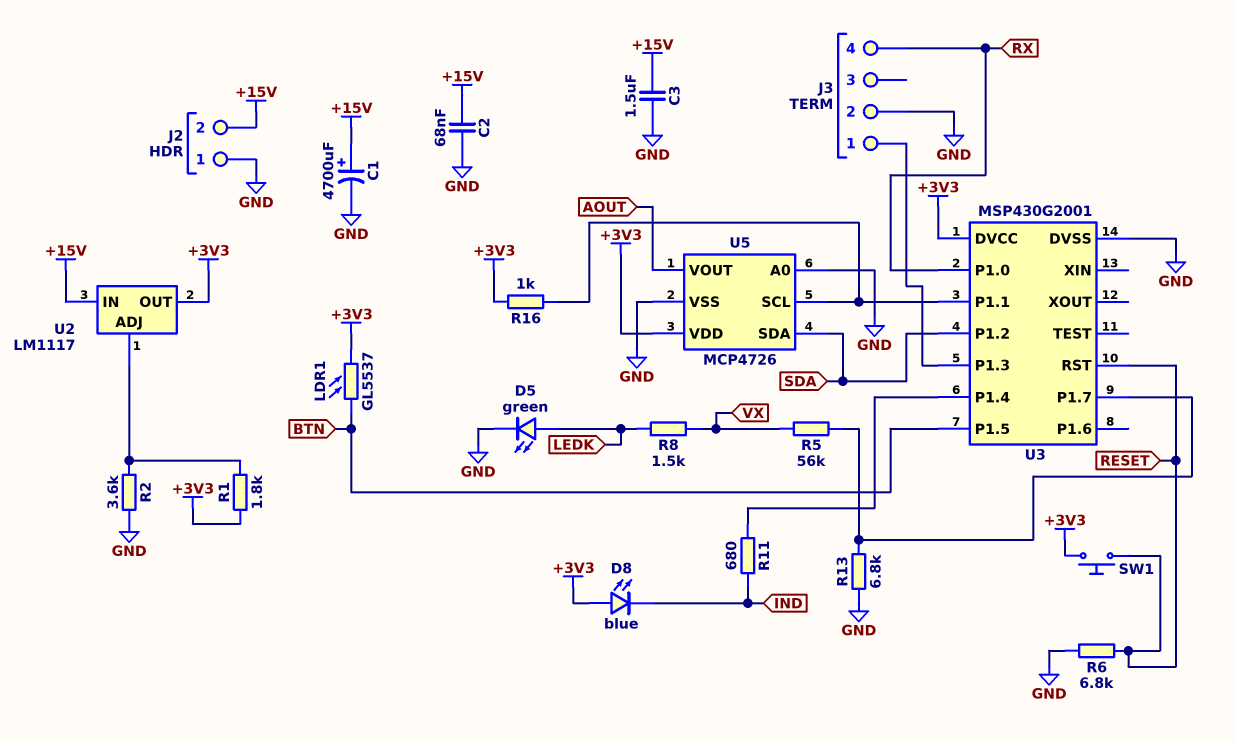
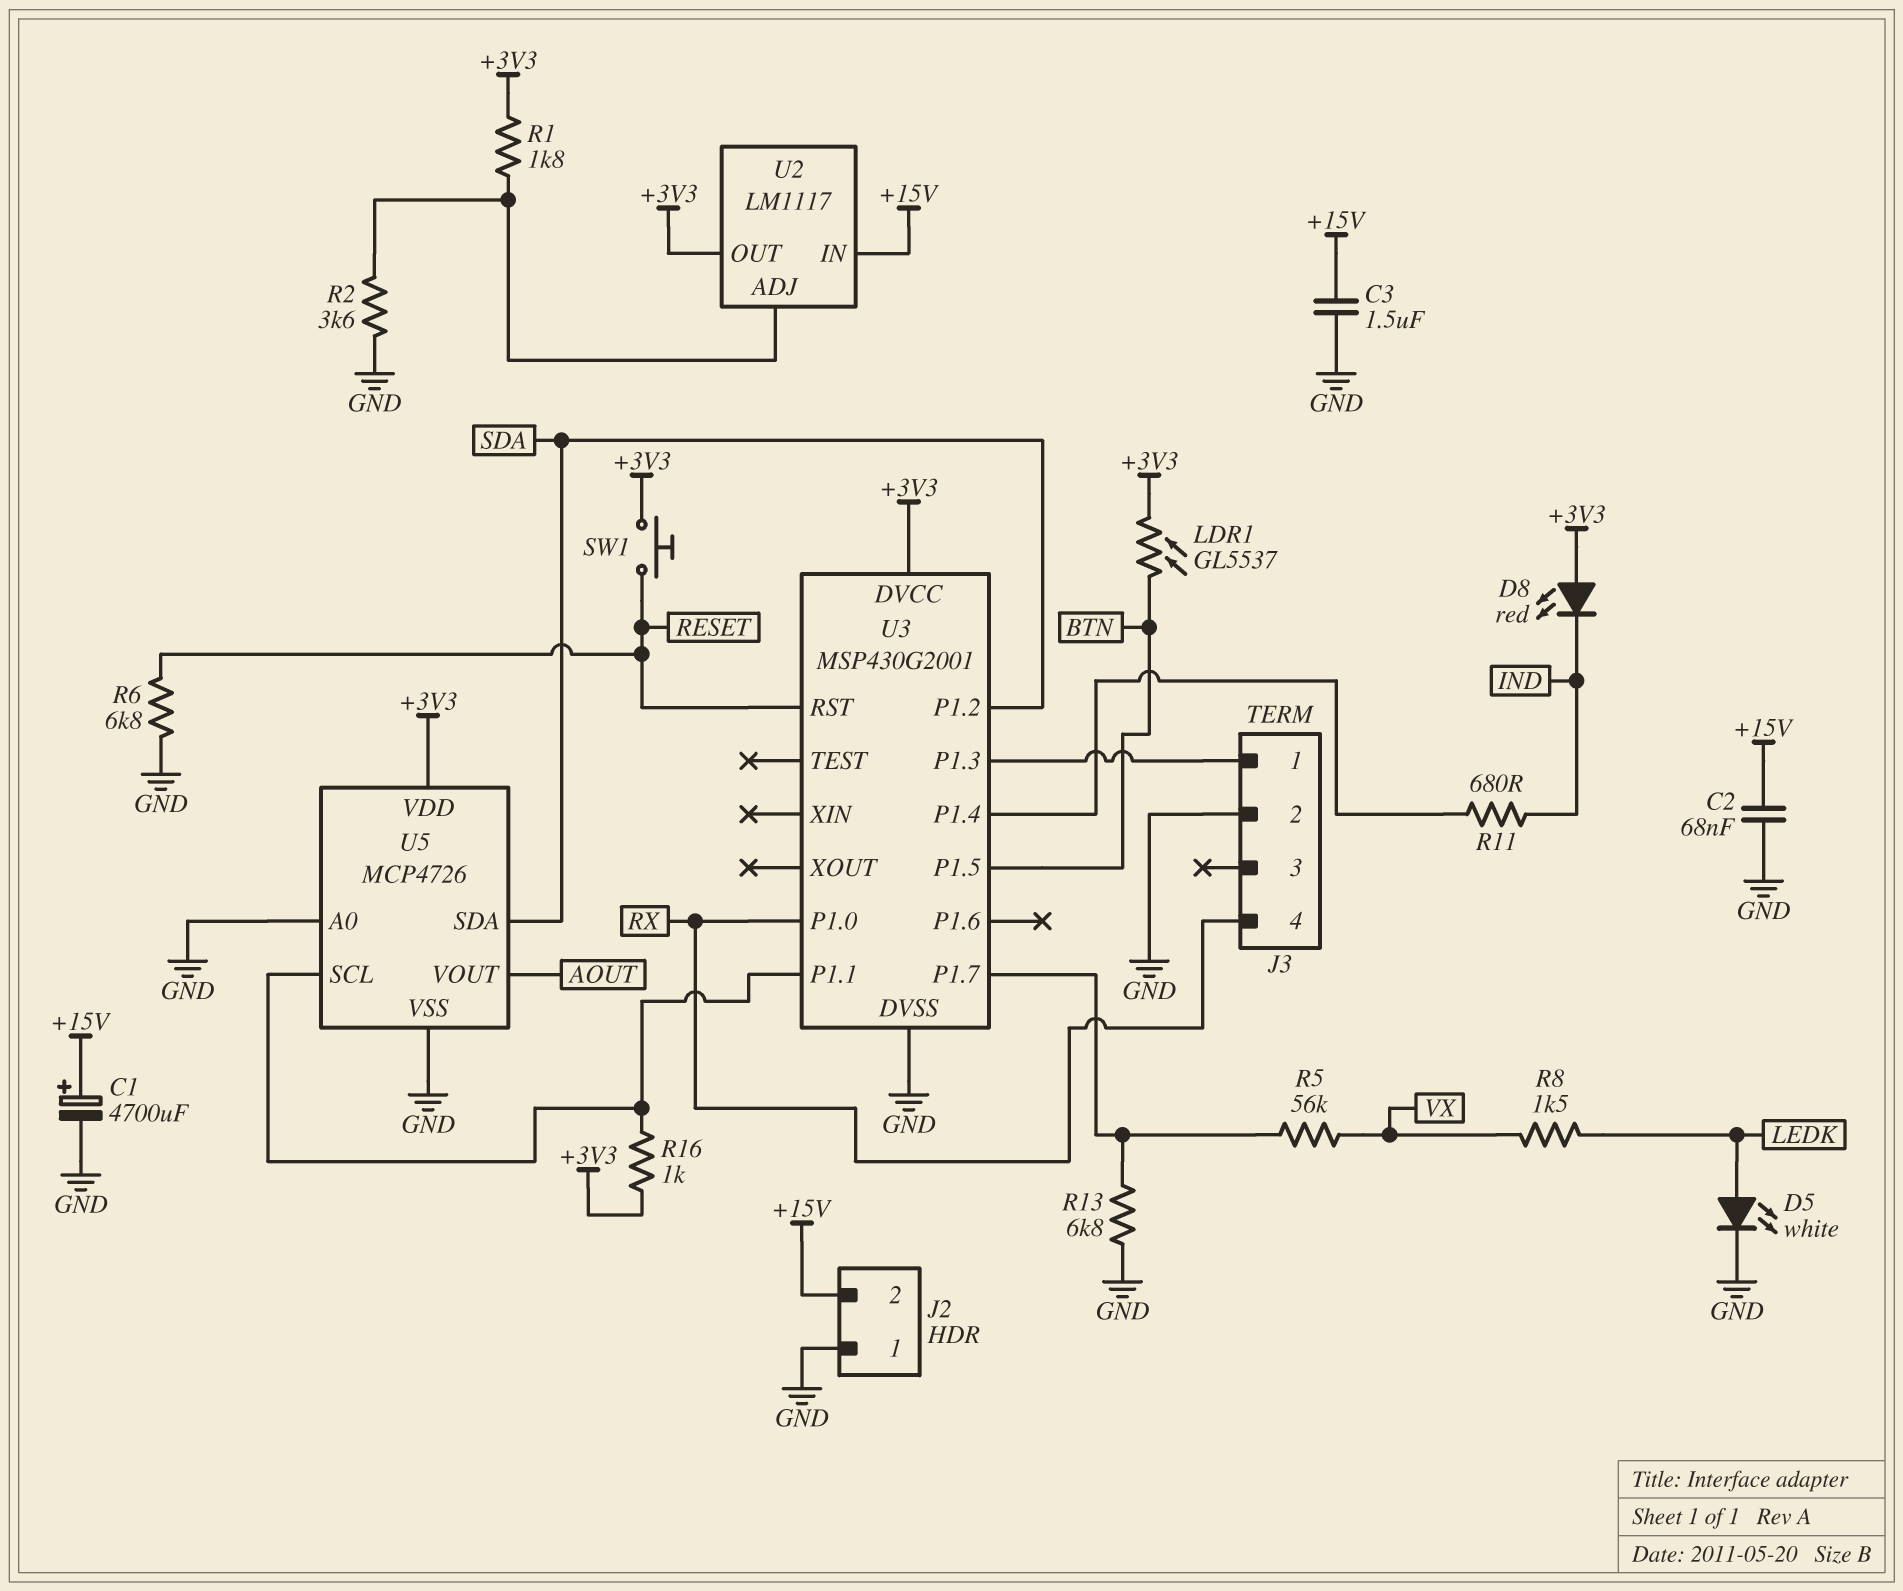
D5: LED green (A LEDK, K GND) -> LED white (A LEDK, K GND)
D8: LED blue (A +3V3, K IND) -> LED red (A +3V3, K IND)

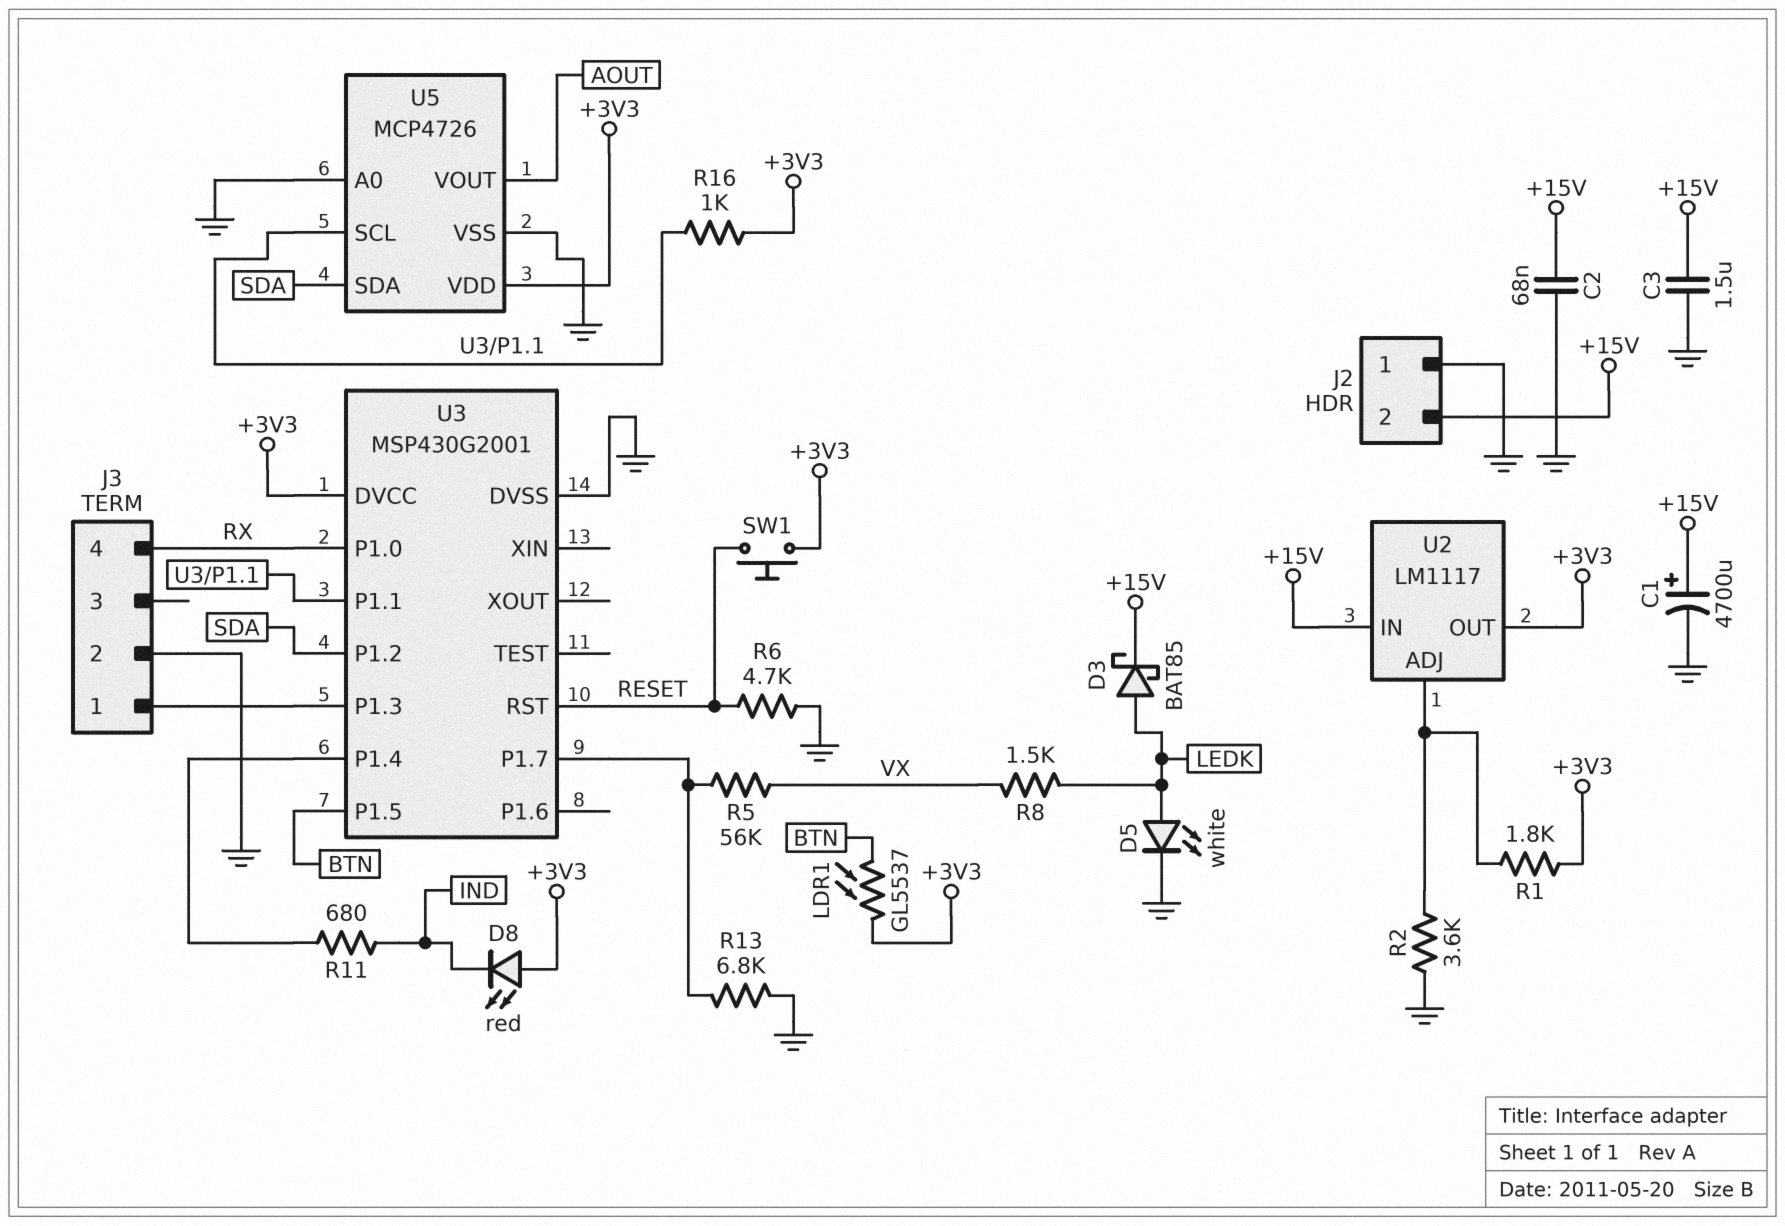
D3: none -> schottky BAT85 (A LEDK, K +15V)
R6: 6.8k (GND, RESET) -> 4.7k (GND, RESET)

